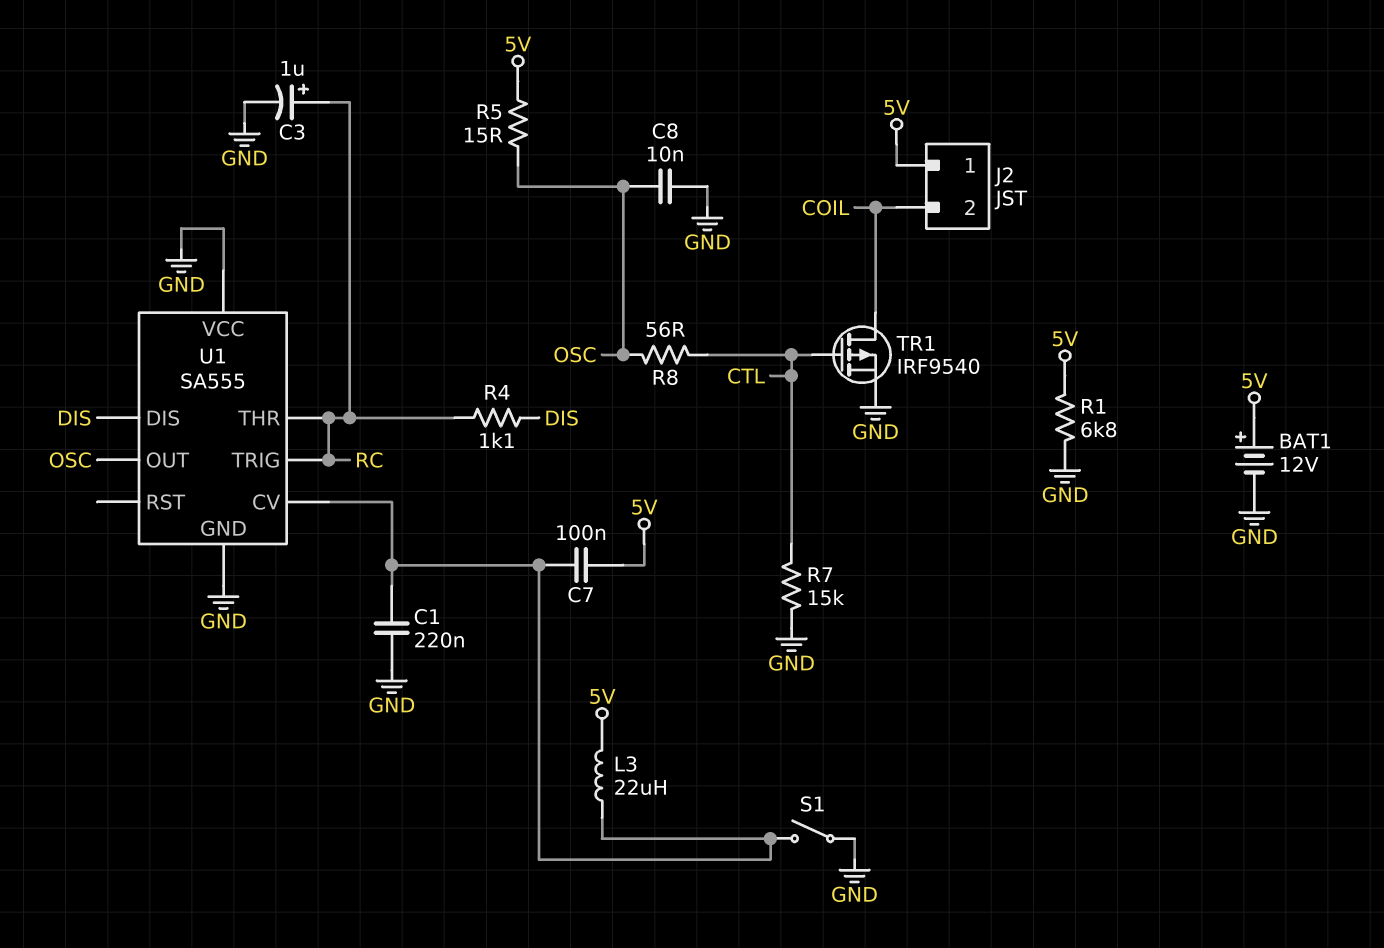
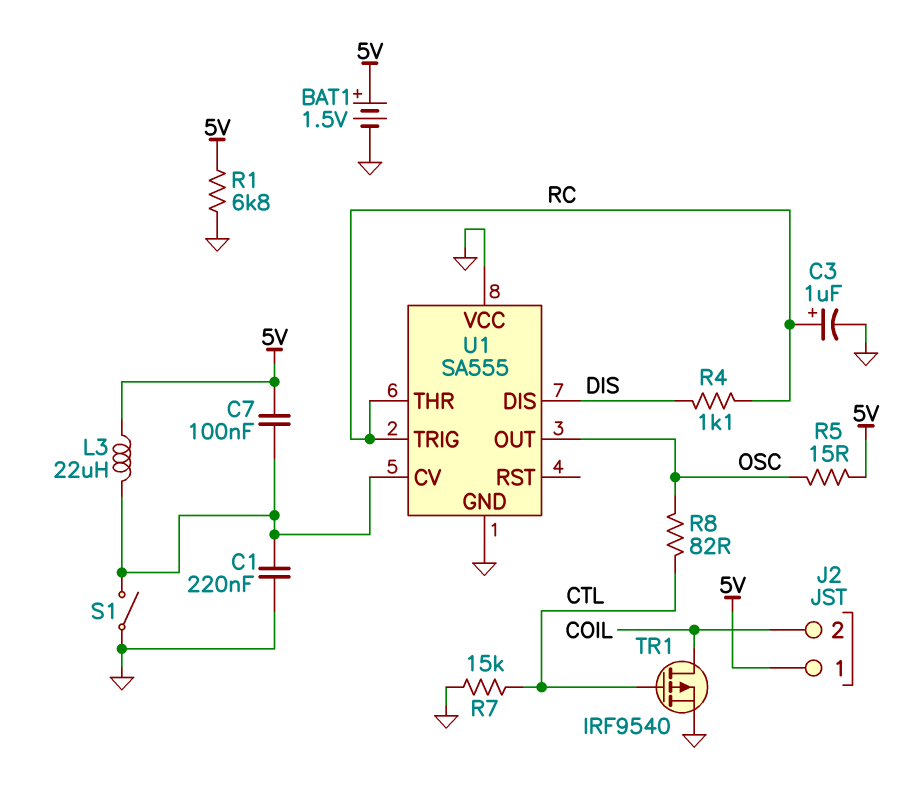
BAT1: 12V (plus 5V, minus GND) -> 1.5V (plus 5V, minus GND)
C8: 10nF (GND, OSC) -> none
R8: 56 (CTL, OSC) -> 82 (CTL, OSC)

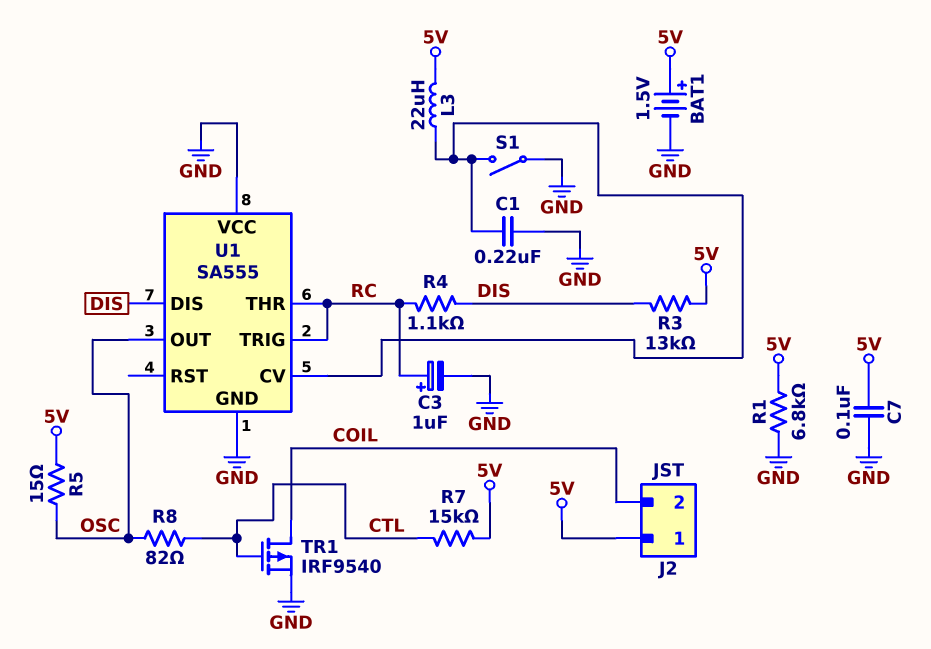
C7: 100nF (5V, U1/CV) -> 100nF (5V, GND)
R3: none -> 13k (5V, DIS)
R7: 15k (CTL, GND) -> 15k (5V, CTL)

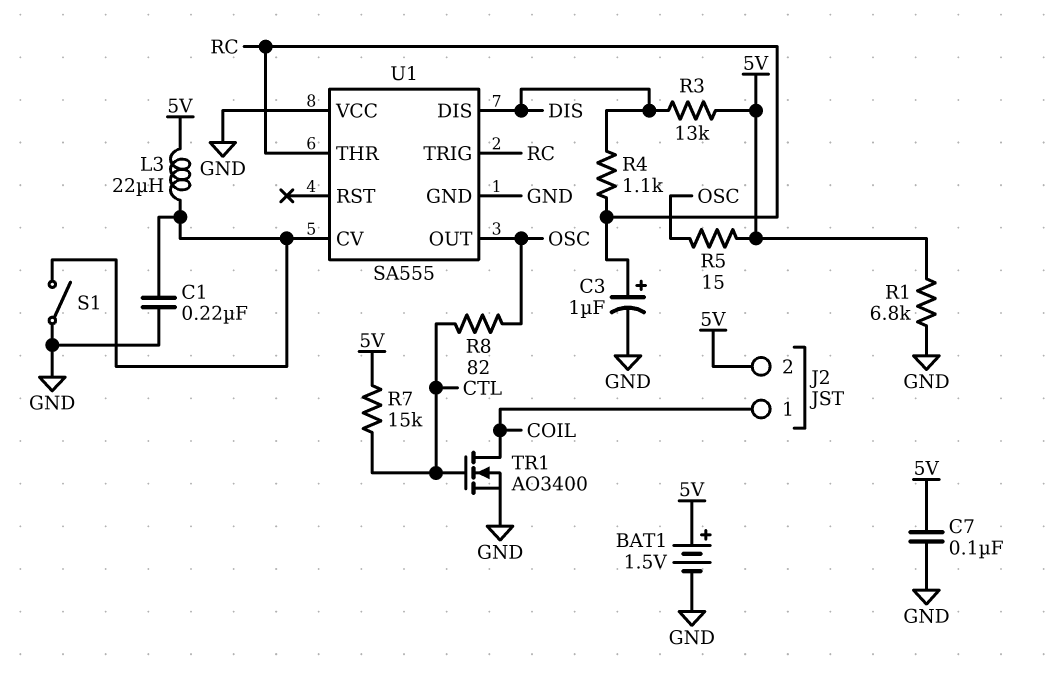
J2 pin 1: 5V -> COIL
J2 pin 2: COIL -> 5V
TR1: PMOS IRF9540 (G CTL, D COIL, S GND) -> NMOS AO3400 (G CTL, D COIL, S GND)

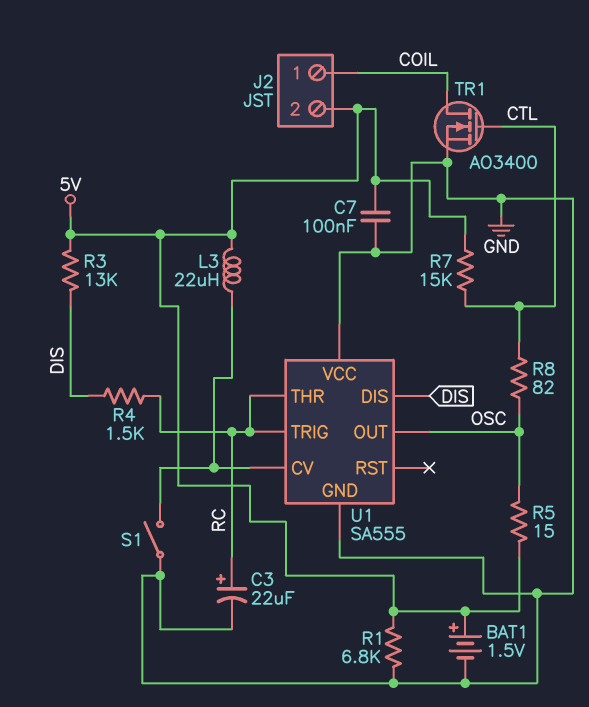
C1: 220nF (GND, U1/CV) -> none
C3: 1uF (plus RC, minus GND) -> 22uF (plus RC, minus GND)
R4: 1.1k (DIS, RC) -> 1.5k (DIS, RC)

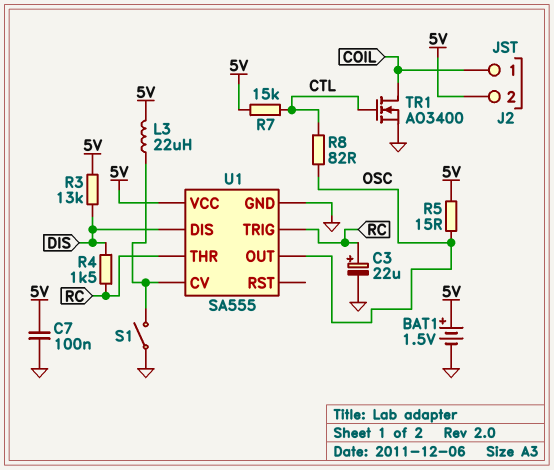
R1: 6.8k (5V, GND) -> none
U1 pin VCC: GND -> 5V

